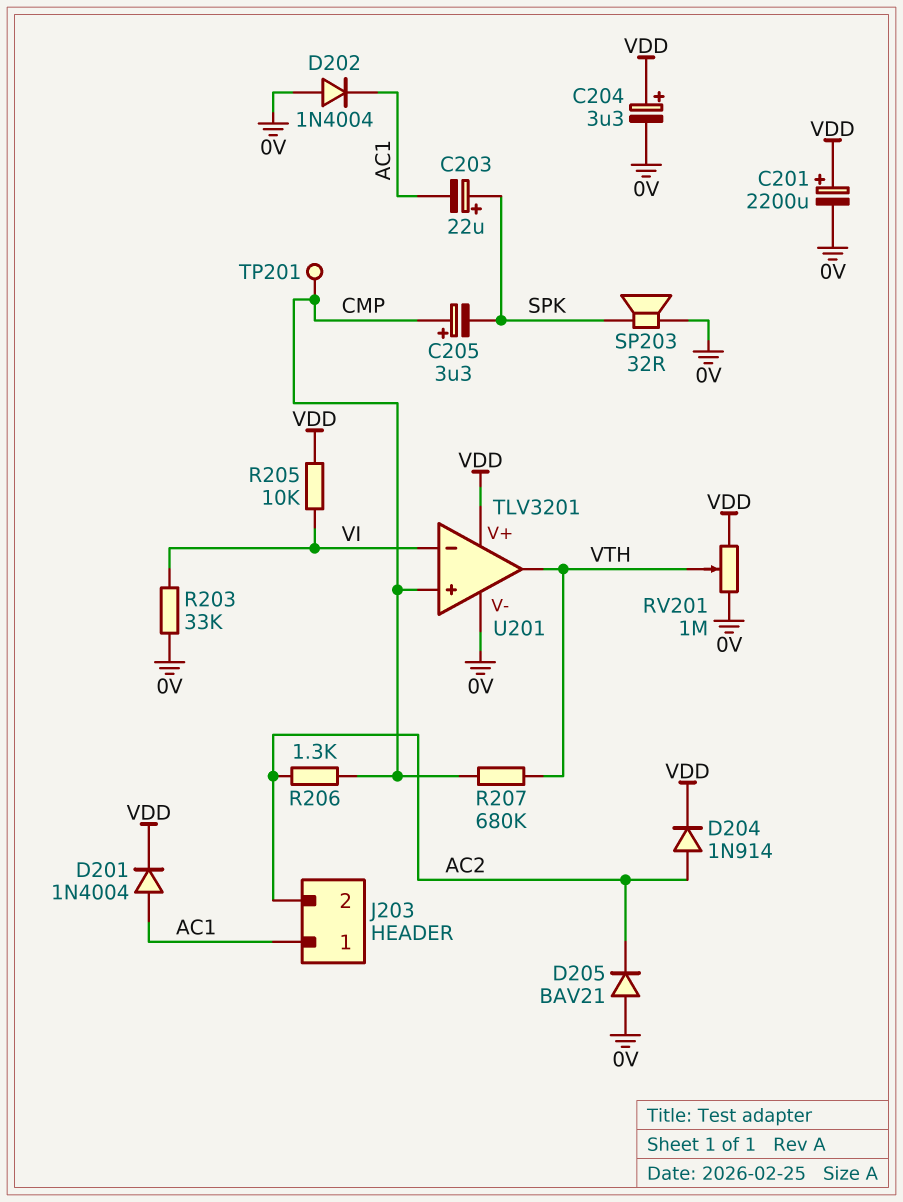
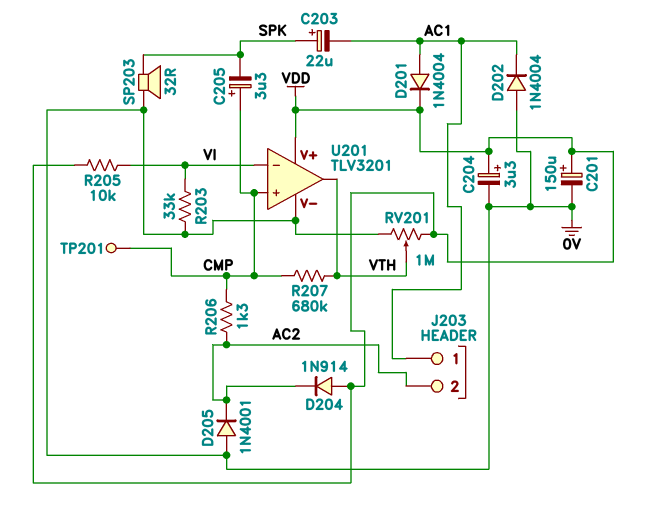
C201: 2200uF (plus VDD, minus 0V) -> 150uF (plus VDD, minus 0V)
D204: diode 1N914 (A AC2, K VDD) -> diode 1N914 (A VDD, K AC2)
D205: diode BAV21 (A 0V, K AC2) -> diode 1N4001 (A 0V, K AC2)

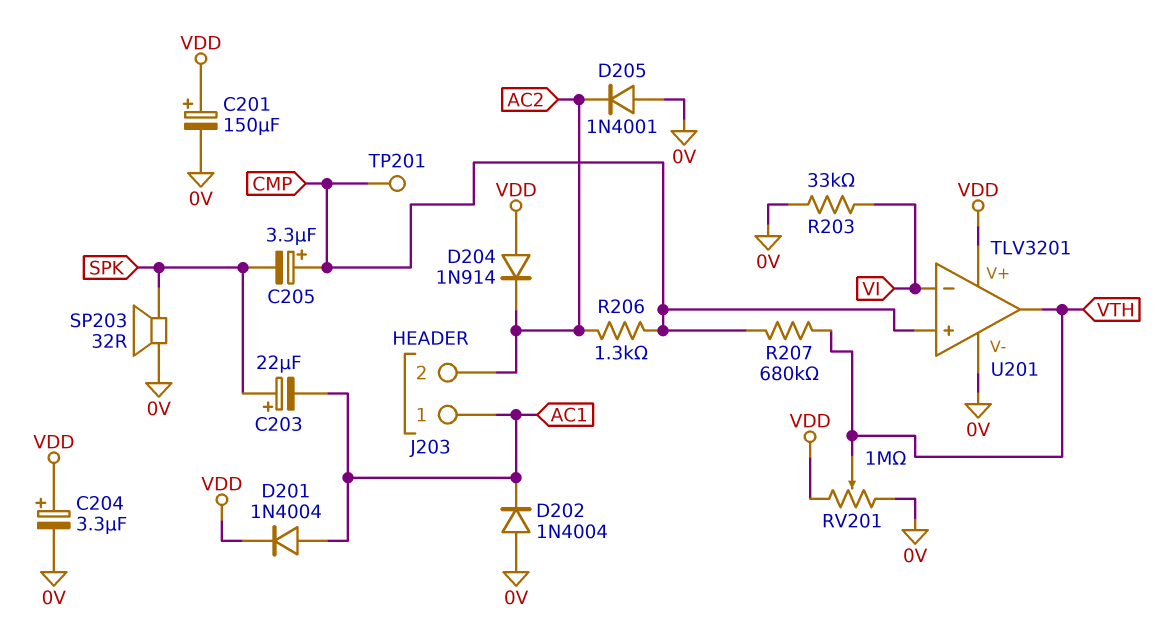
R205: 10k (VDD, VI) -> none

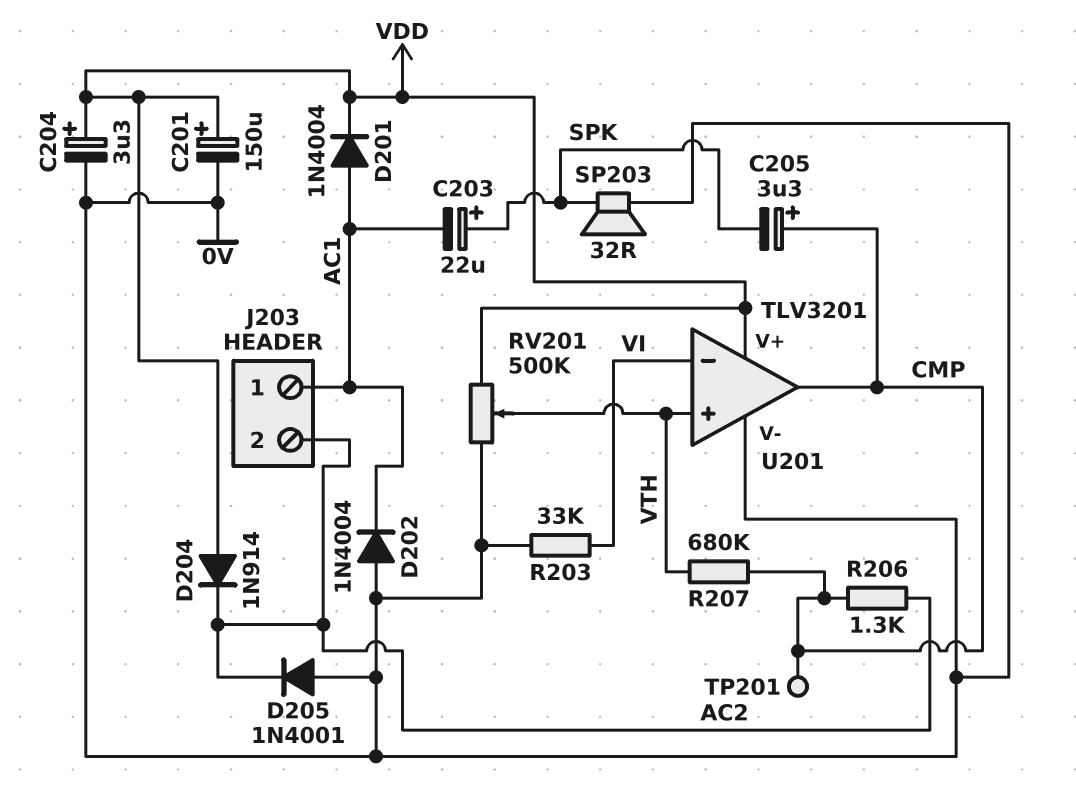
RV201: 1M (0V, VDD, wiper VTH) -> 500k (0V, VDD, wiper VTH)
U201 pin in+: CMP -> VTH
U201 pin out: VTH -> CMP

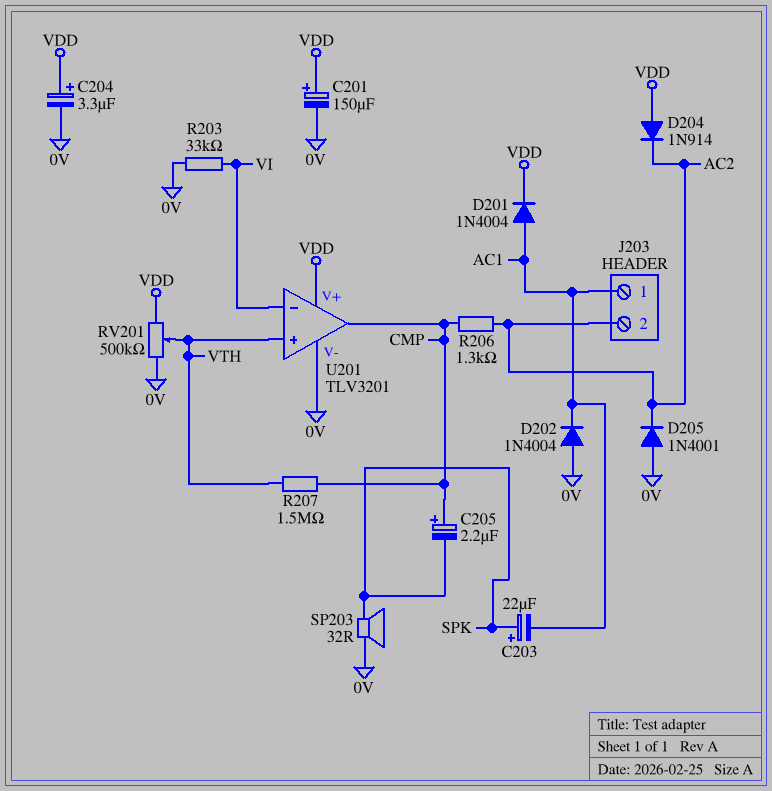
C205: 3.3uF (plus CMP, minus SPK) -> 2.2uF (plus CMP, minus SPK)
R207: 680k (CMP, VTH) -> 1.5M (CMP, VTH)
TP201: test point (CMP) -> none

